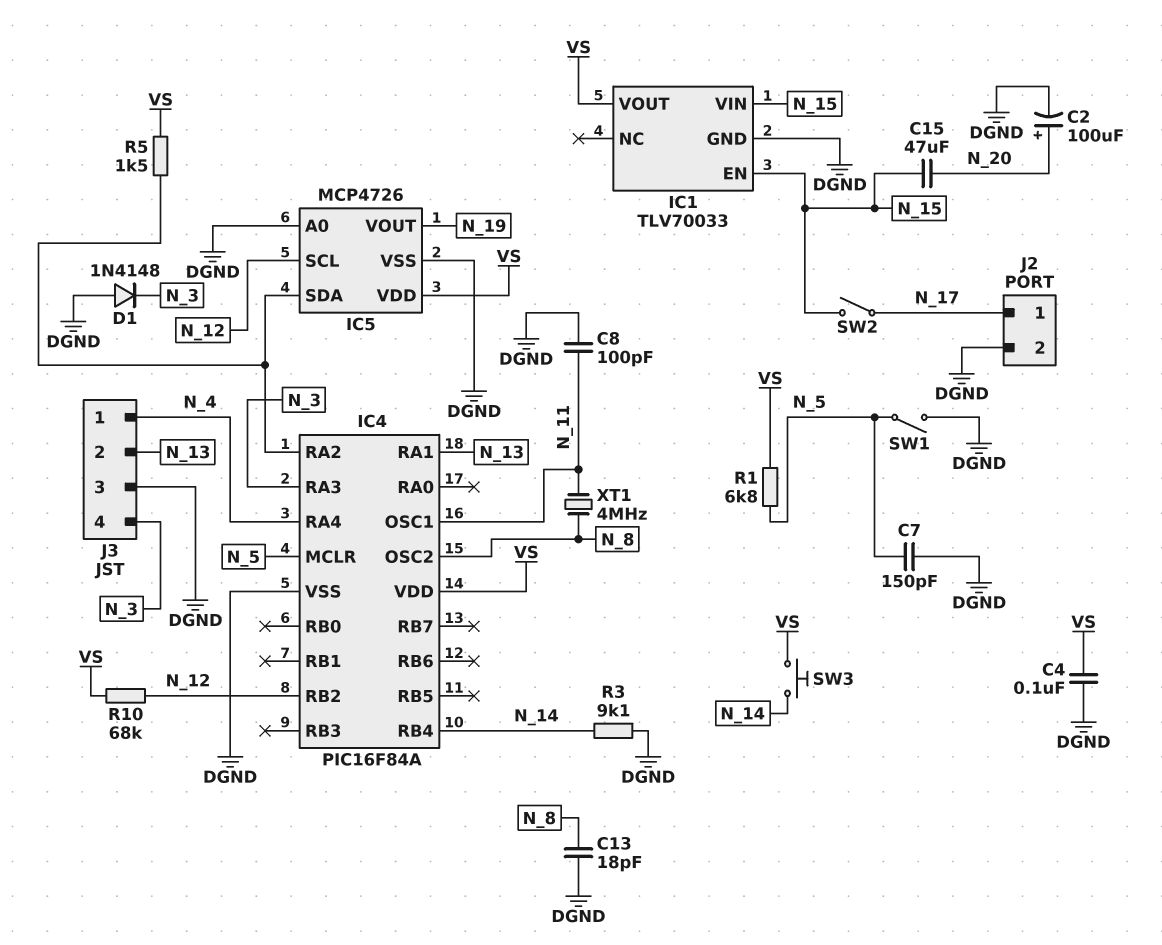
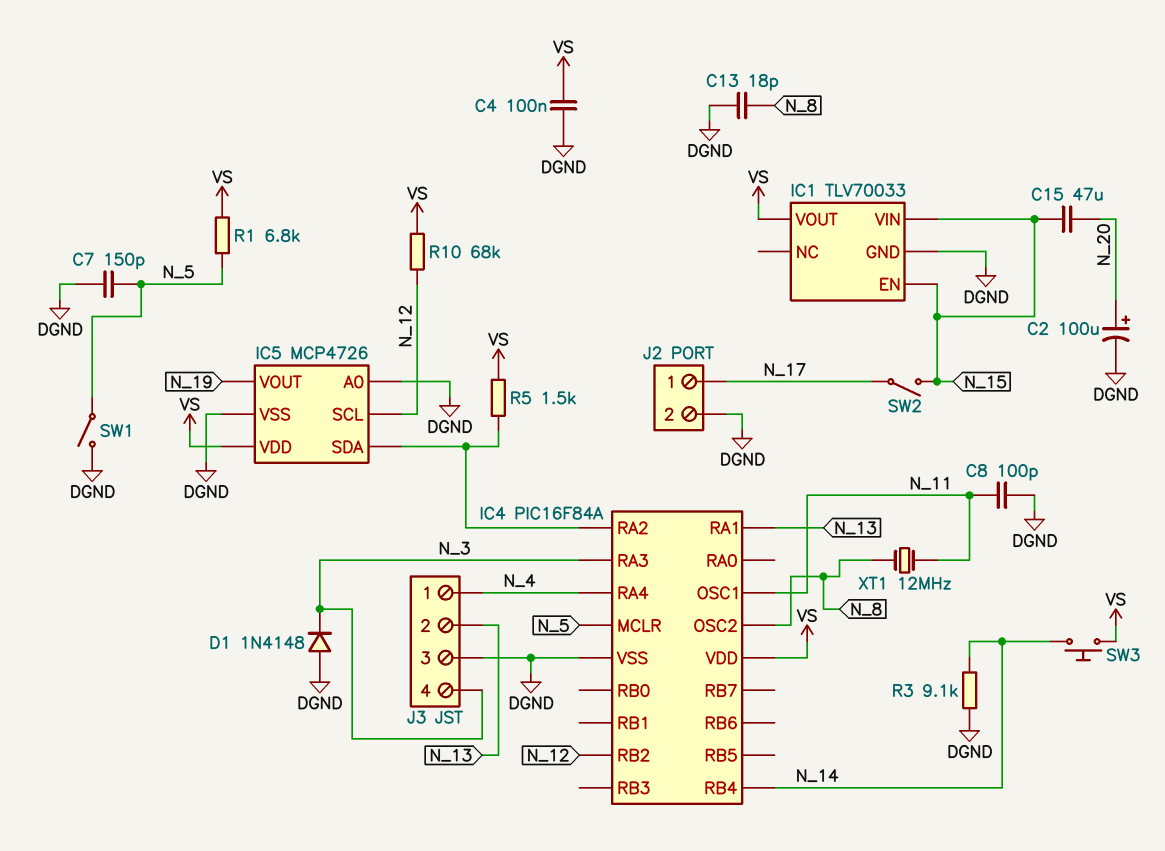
XT1: 4MHz (N_8, N_11) -> 12MHz (N_8, N_11)

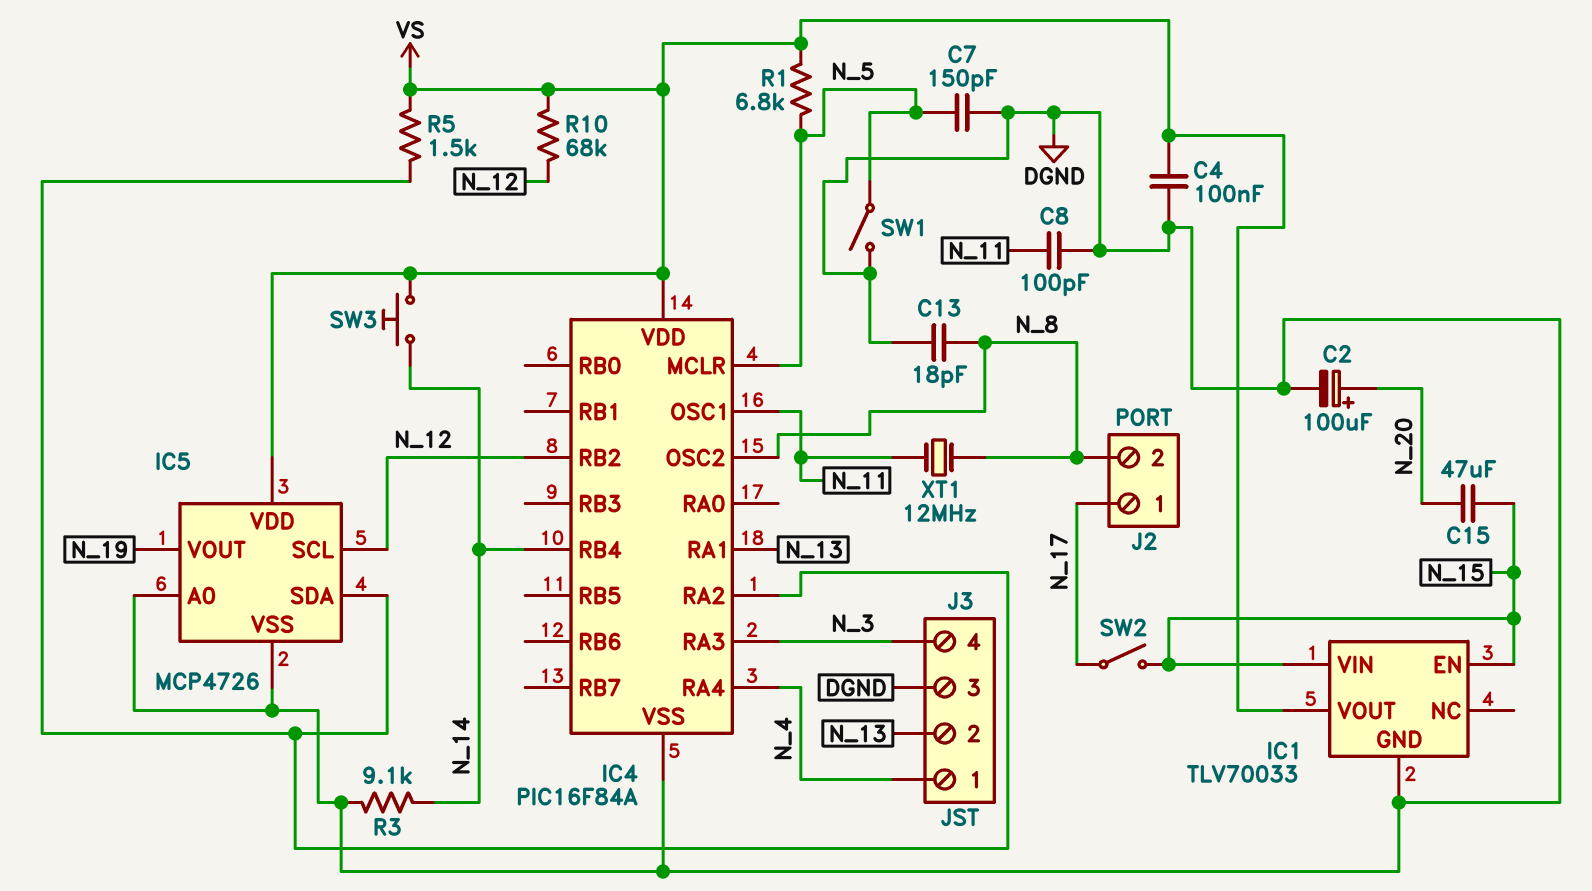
D1: diode 1N4148 (A DGND, K N_3) -> none
J2 pin 2: DGND -> N_8

